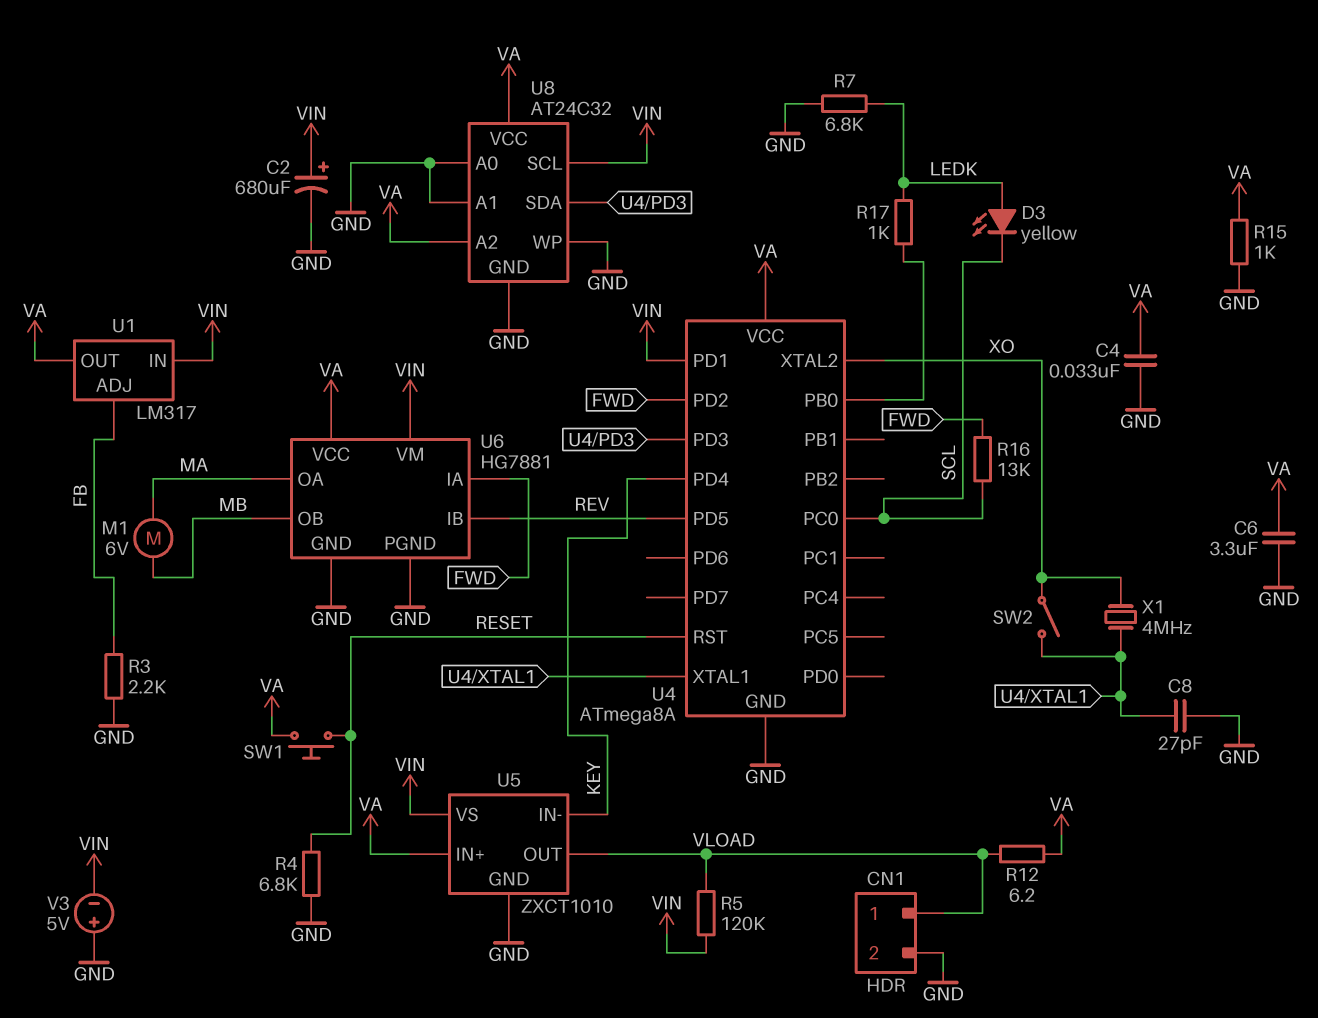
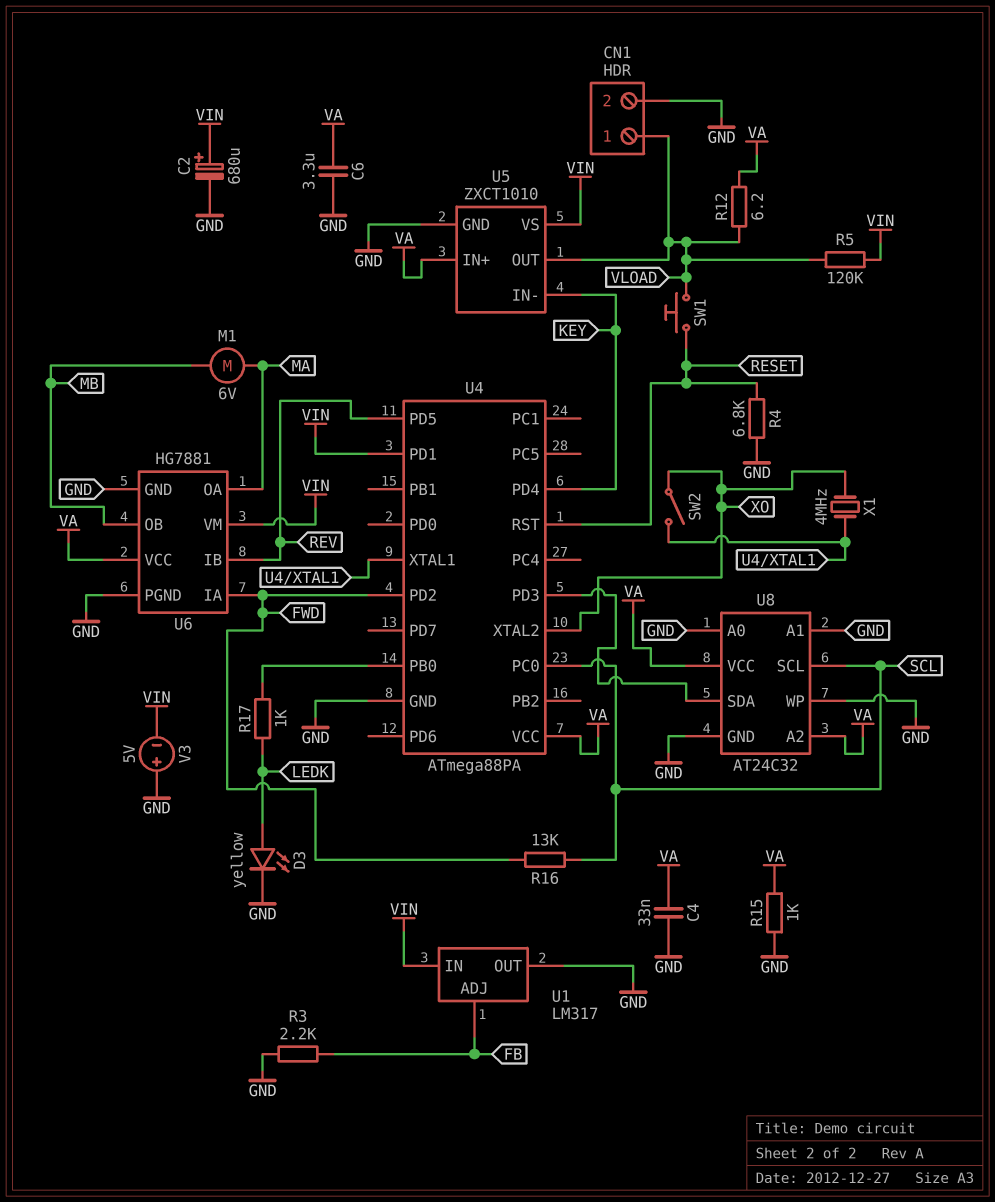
C8: 27pF (GND, U4/XTAL1) -> none
D3: LED yellow (A LEDK, K SCL) -> LED yellow (A LEDK, K GND)
R7: 6.8k (GND, LEDK) -> none
SW1: button (RESET, VA) -> button (RESET, VLOAD)
U1 pin OUT: VA -> GND
U4: ATmega8A -> ATmega88PA
U8 pin SCL: VIN -> SCL

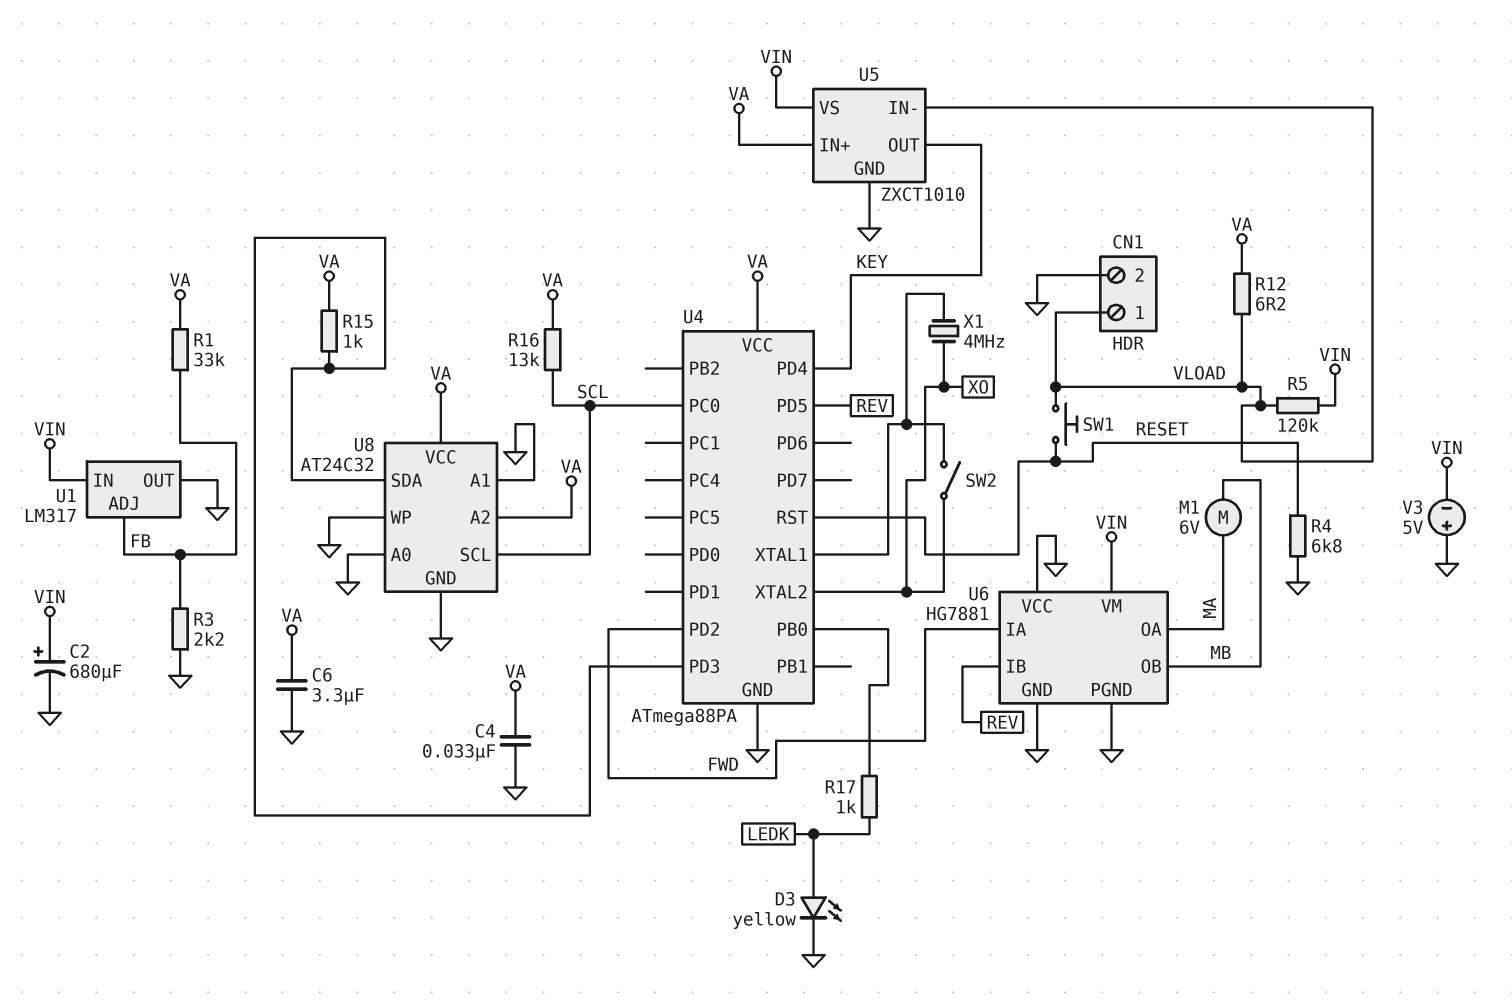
R1: none -> 33k (FB, VA)
R15: 1k (GND, VA) -> 1k (U4/PD3, VA)
R16: 13k (FWD, SCL) -> 13k (SCL, VA)
U4 pin PD1: VIN -> none
U5 pin IN-: KEY -> VLOAD
U5 pin OUT: VLOAD -> KEY
U6 pin VCC: VA -> GND

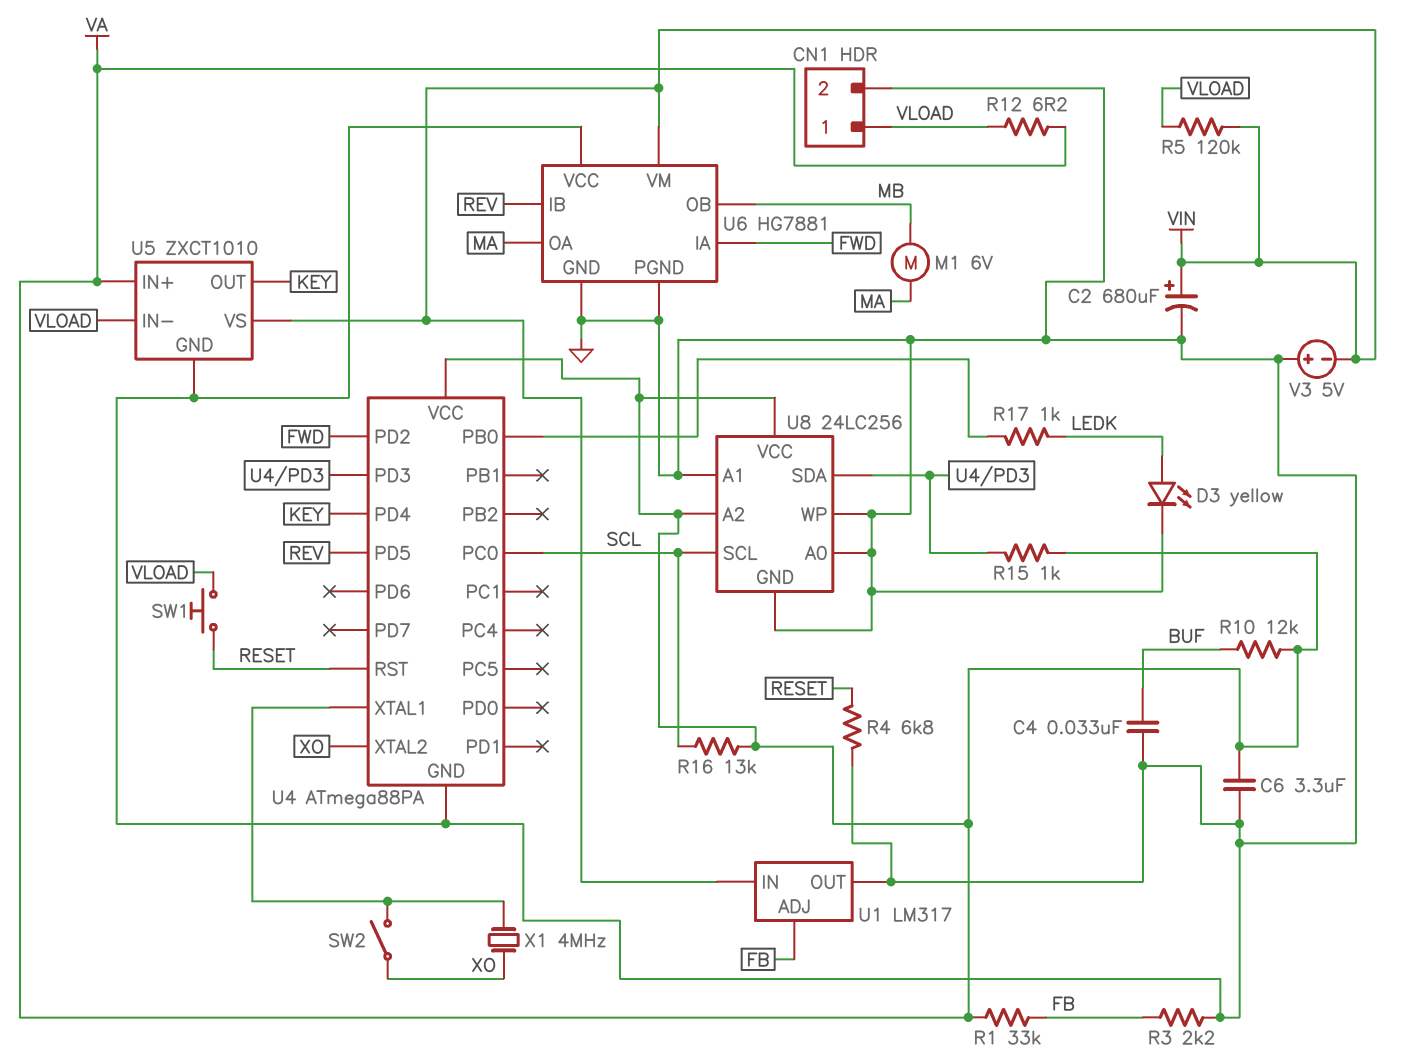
C4: 33nF (GND, VA) -> 33nF (BUF, GND)
R10: none -> 12k (BUF, VA)
U8: AT24C32 -> 24LC256

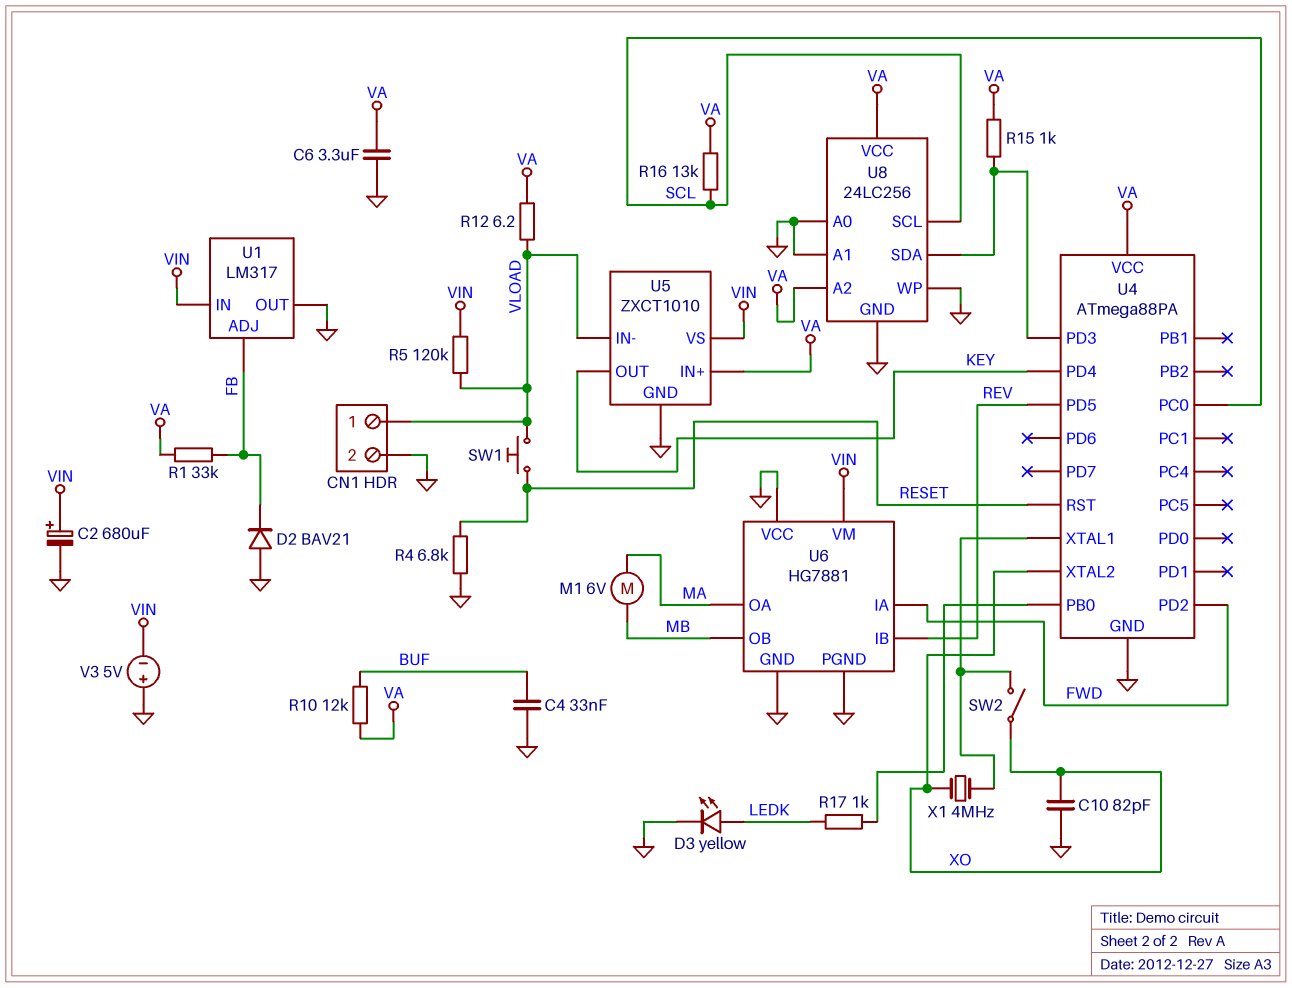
C10: none -> 82pF (GND, XO)
D2: none -> diode BAV21 (A GND, K FB)
R3: 2.2k (FB, GND) -> none

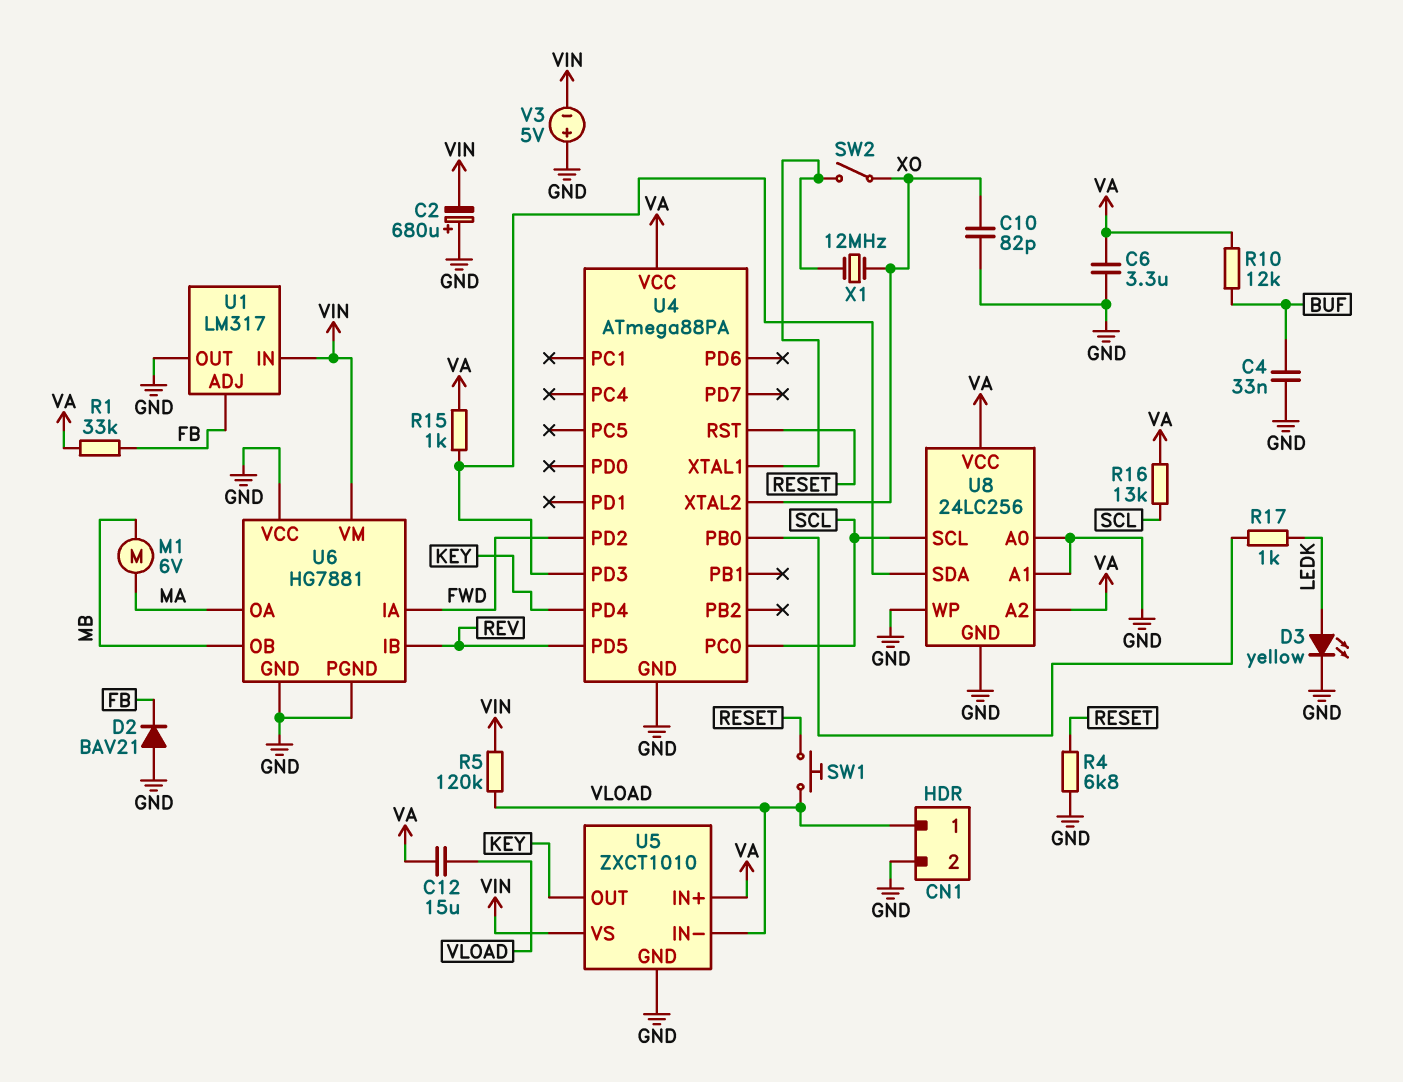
C2: 680uF (plus VIN, minus GND) -> 680uF (plus GND, minus VIN)
C12: none -> 15uF (VA, VLOAD)
R12: 6.2 (VA, VLOAD) -> none
X1: 4MHz (U4/XTAL1, XO) -> 12MHz (U4/XTAL1, XO)

